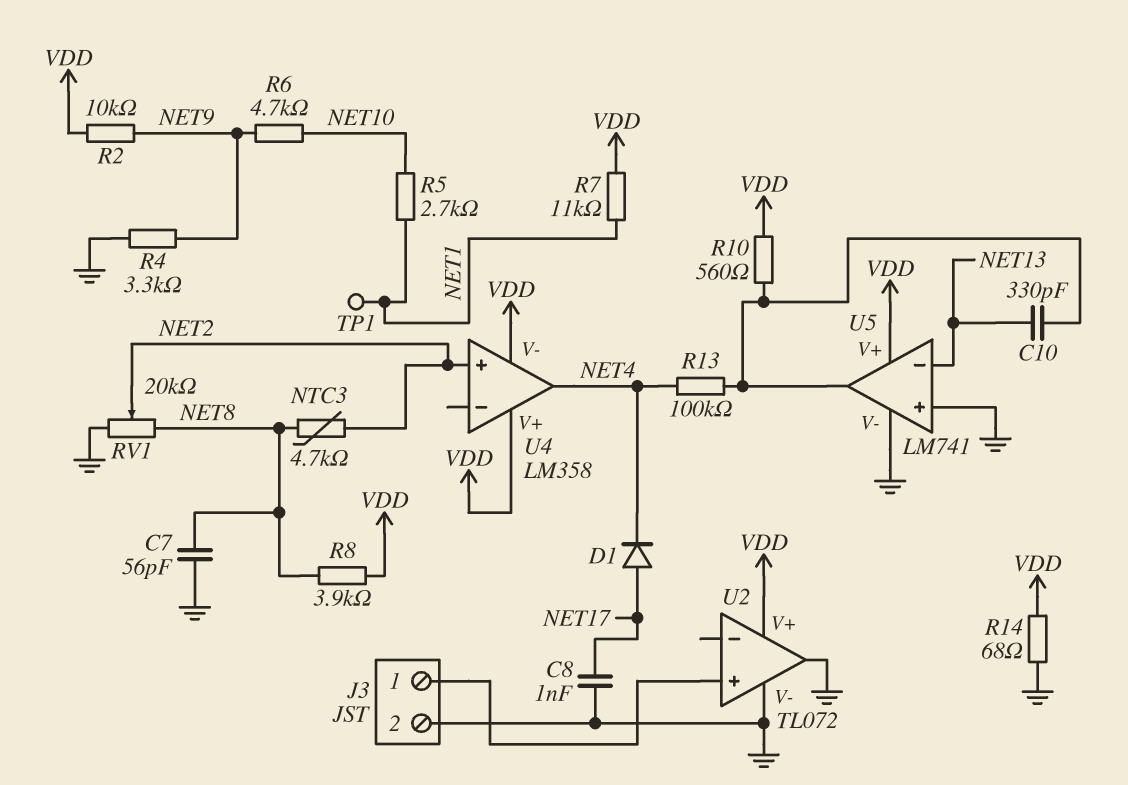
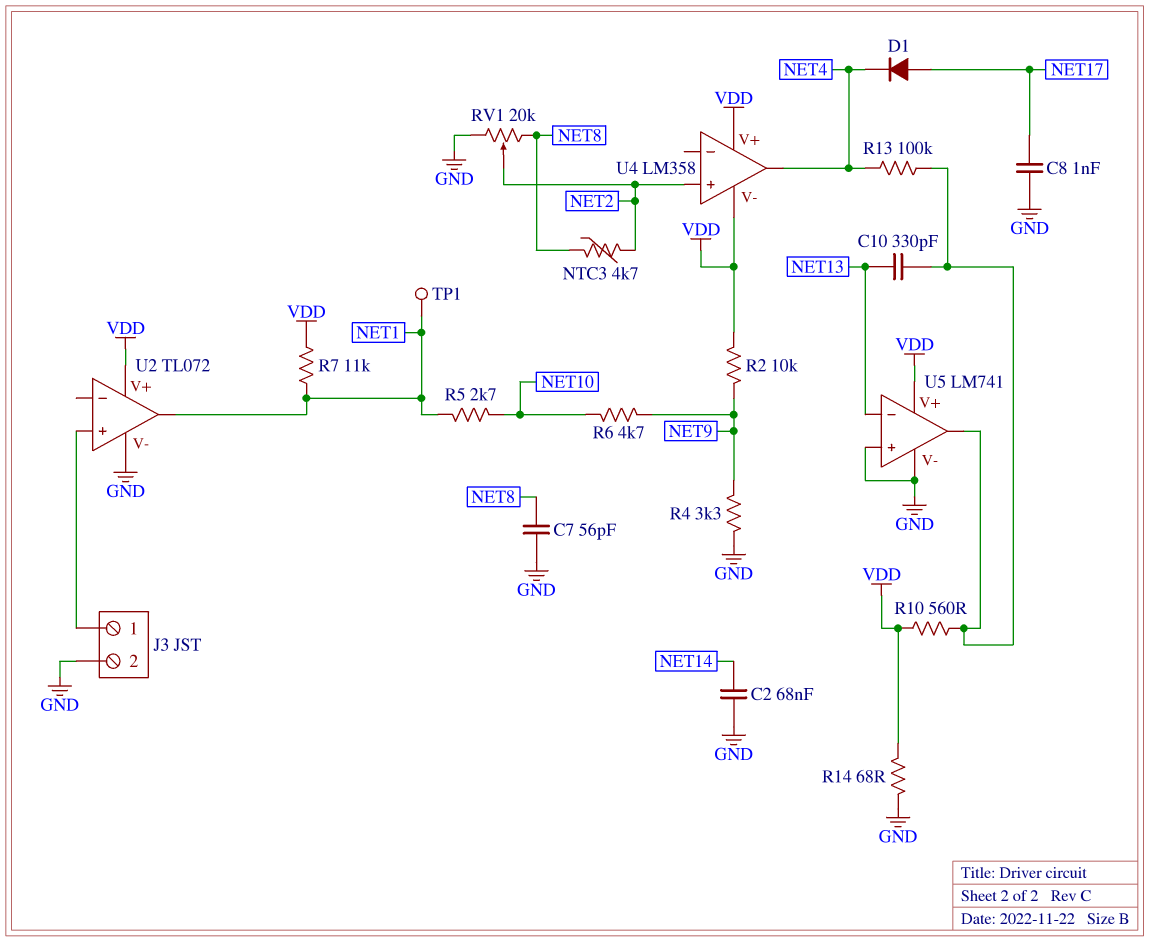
C2: none -> 68nF (GND, NET14)
R8: 3.9k (NET8, VDD) -> none
U2 pin out: GND -> NET1

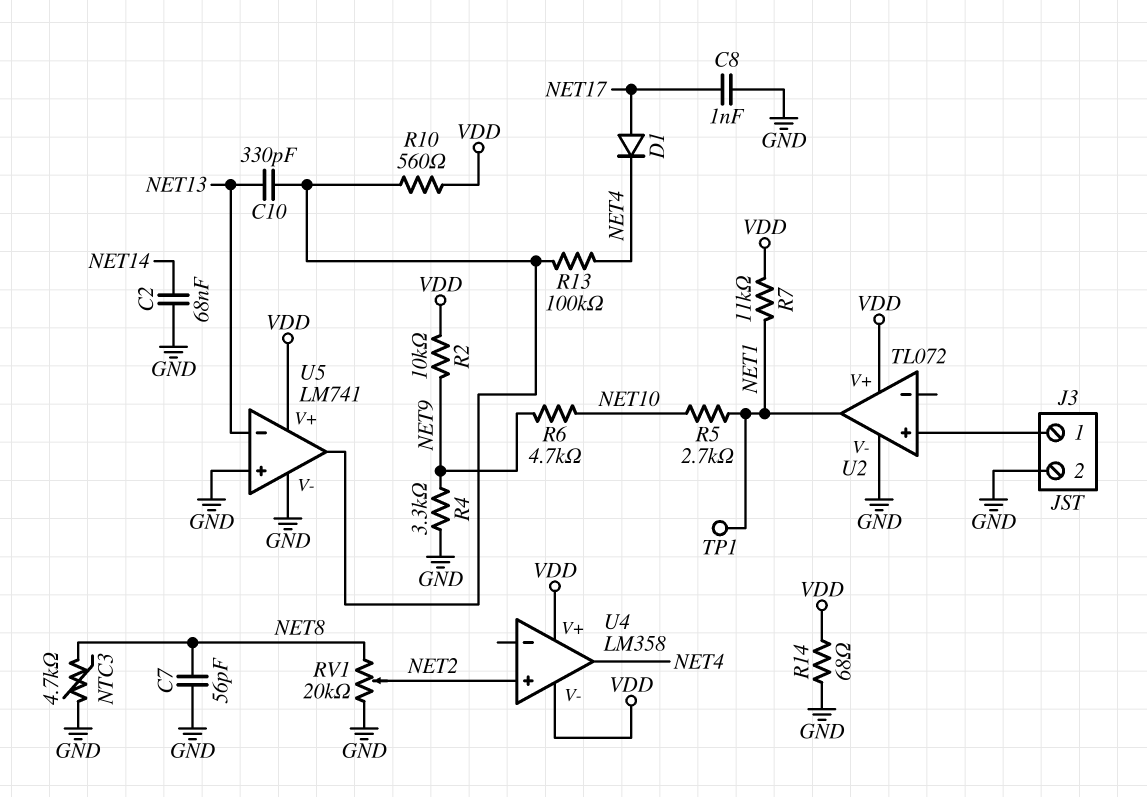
NTC3: 4.7k (NET2, NET8) -> 4.7k (GND, NET8)

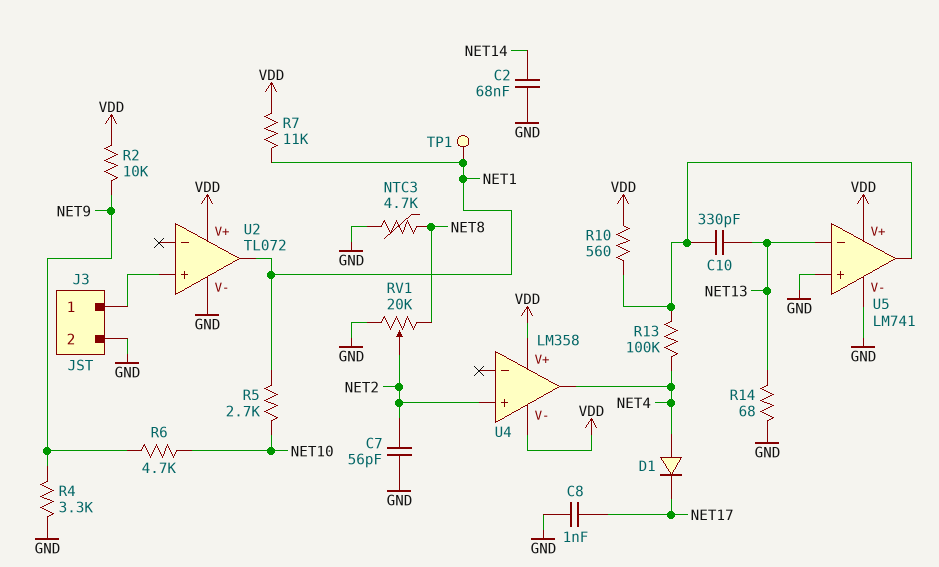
C7: 56pF (GND, NET8) -> 56pF (GND, NET2)
D1: diode (A NET17, K NET4) -> diode (A NET4, K NET17)
R14: 68 (GND, VDD) -> 68 (GND, NET13)

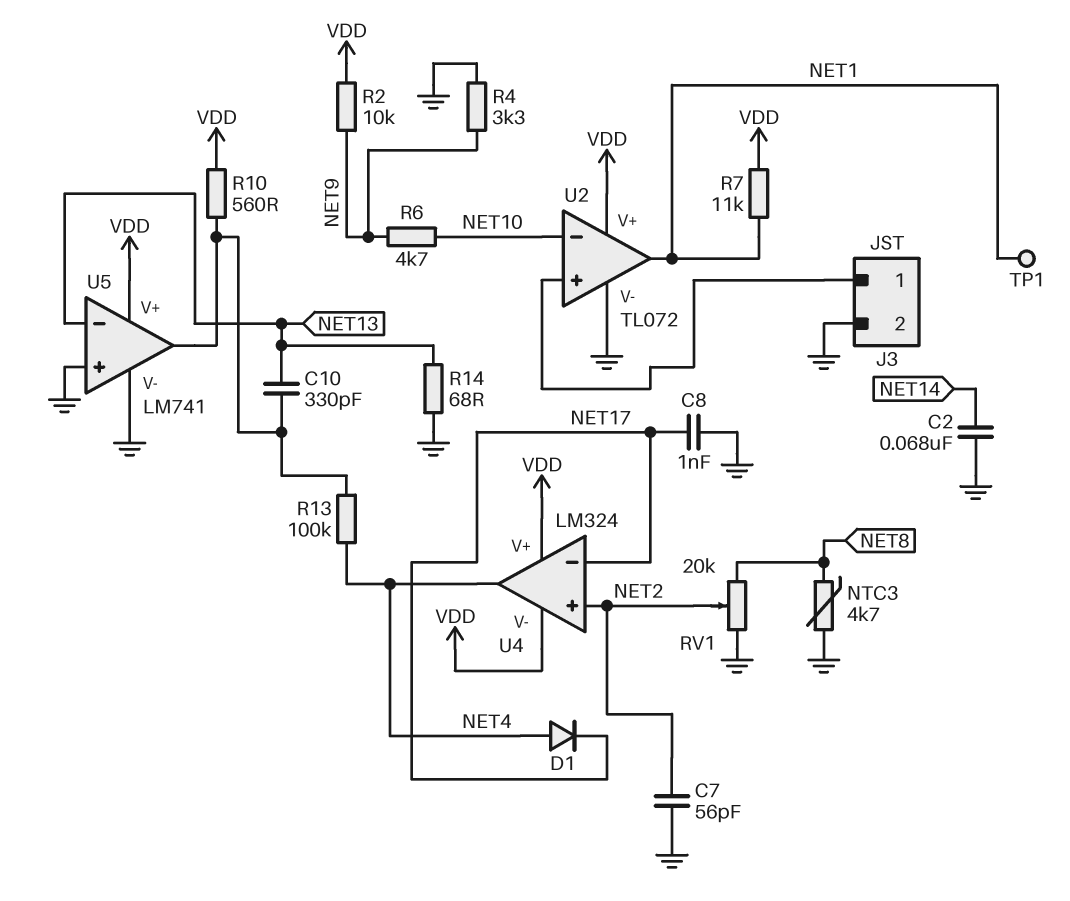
R5: 2.7k (NET1, NET10) -> none
U2 pin in-: none -> NET10
U4: LM358 -> LM324
U4 pin in-: none -> NET17

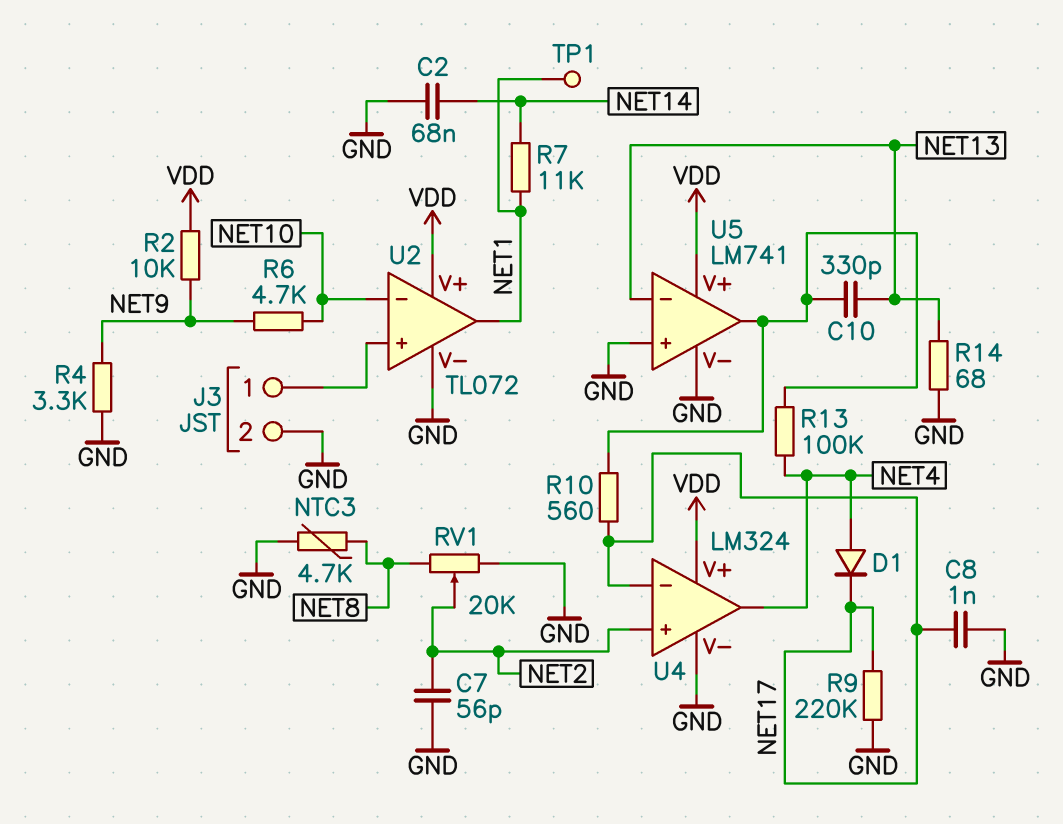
R7: 11k (NET1, VDD) -> 11k (NET1, NET14)
R9: none -> 220k (GND, NET17)
R10: 560 (U5/out, VDD) -> 560 (NET17, U5/out)
U4 pin V-: VDD -> GND

